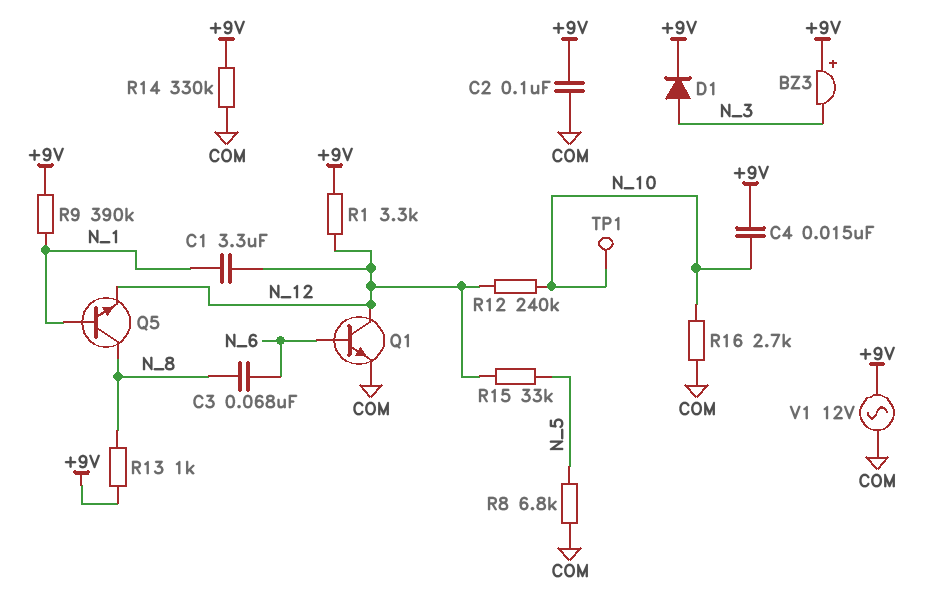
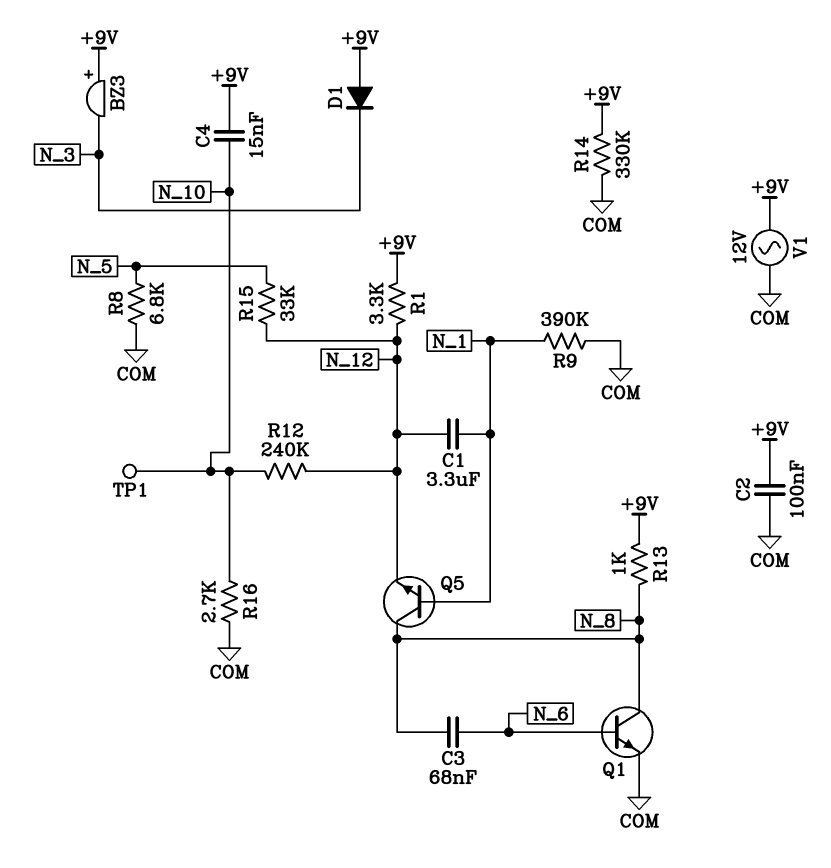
D1: diode (A N_3, K +9V) -> diode (A +9V, K N_3)
Q1: NPN (B N_6, C N_12, E COM) -> NPN (B N_6, C N_8, E COM)
R9: 390k (+9V, N_1) -> 390k (COM, N_1)

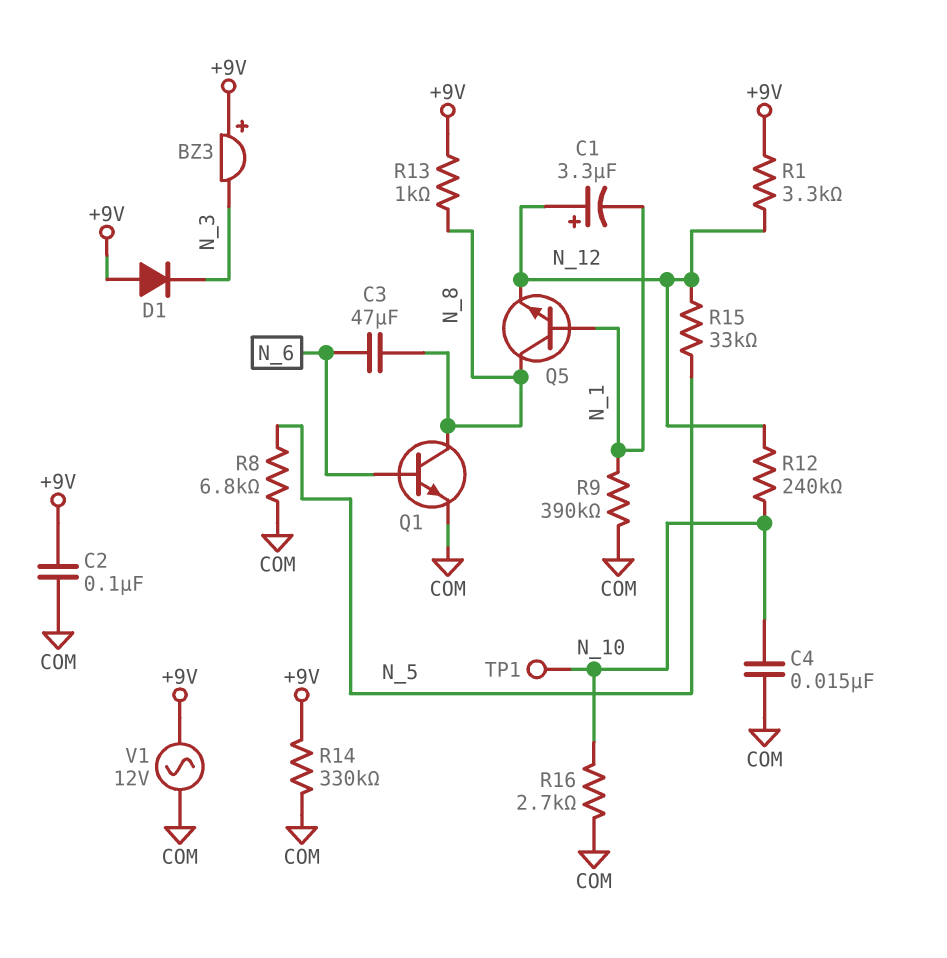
C1: 3.3uF (N_1, N_12) -> 3.3uF (plus N_12, minus N_1)
C3: 68nF (N_6, N_8) -> 47uF (N_6, N_8)
C4: 15nF (+9V, N_10) -> 15nF (COM, N_10)

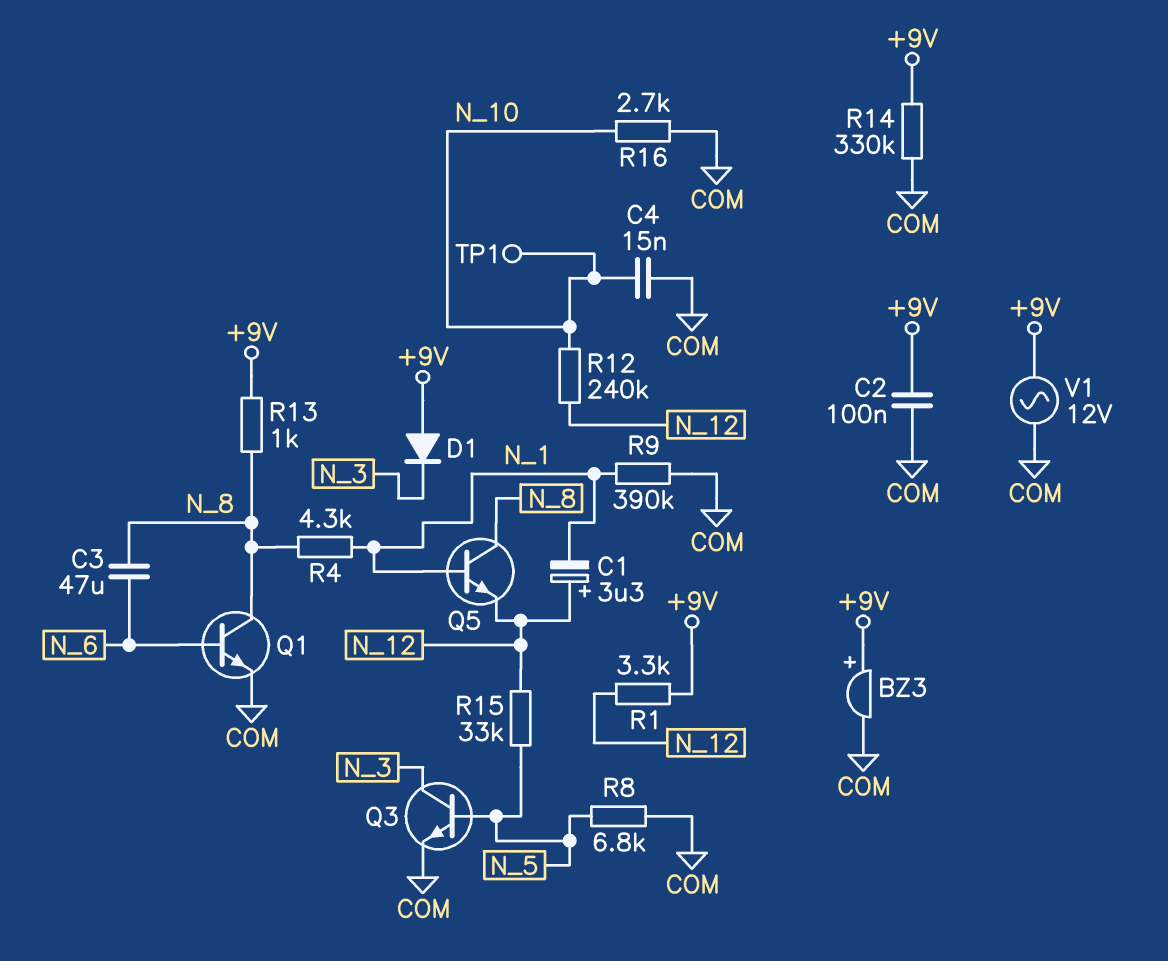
BZ3: buzzer (plus +9V, minus N_3) -> buzzer (plus +9V, minus COM)
Q3: none -> NPN (B N_5, C N_3, E COM)
R4: none -> 4.3k (N_1, N_8)

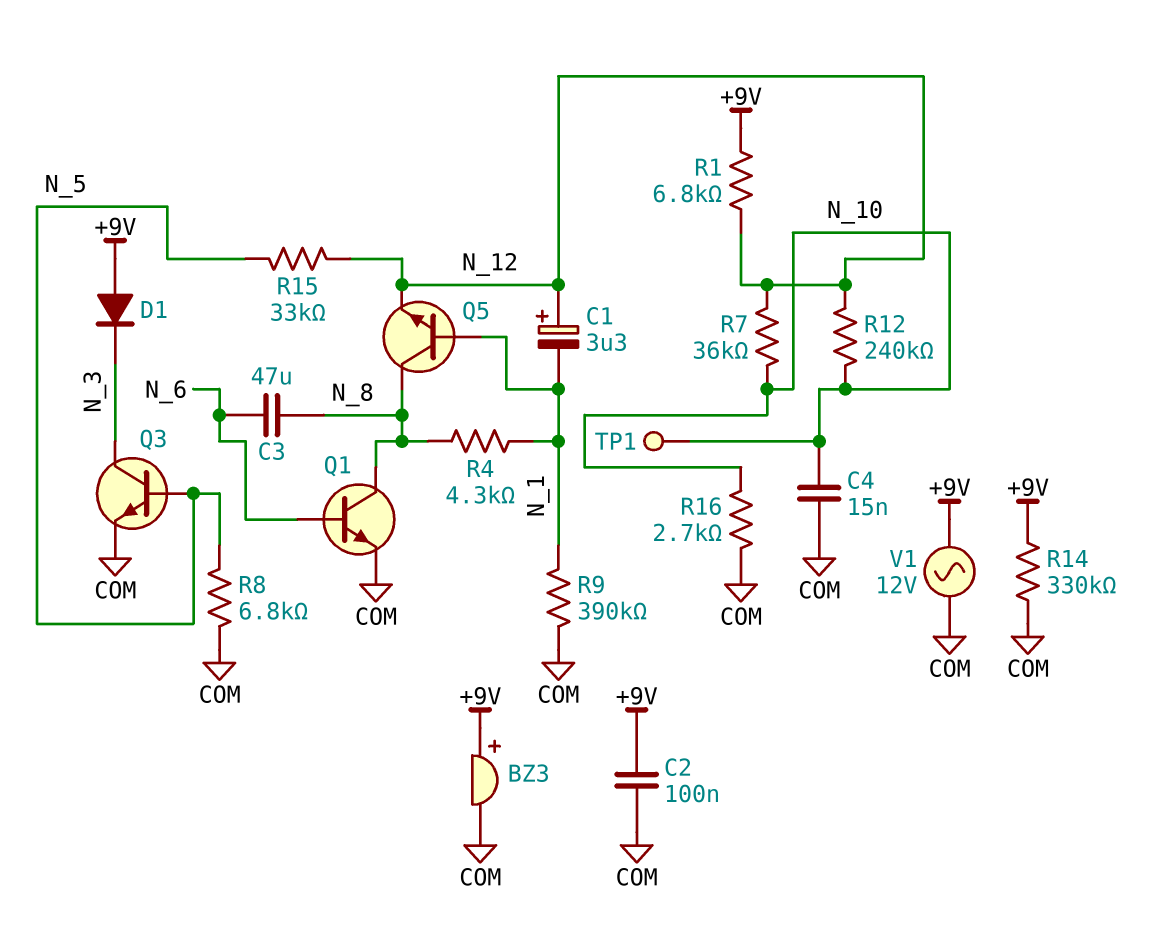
R1: 3.3k (+9V, N_12) -> 6.8k (+9V, N_12)
R7: none -> 36k (N_10, N_12)
R13: 1k (+9V, N_8) -> none

